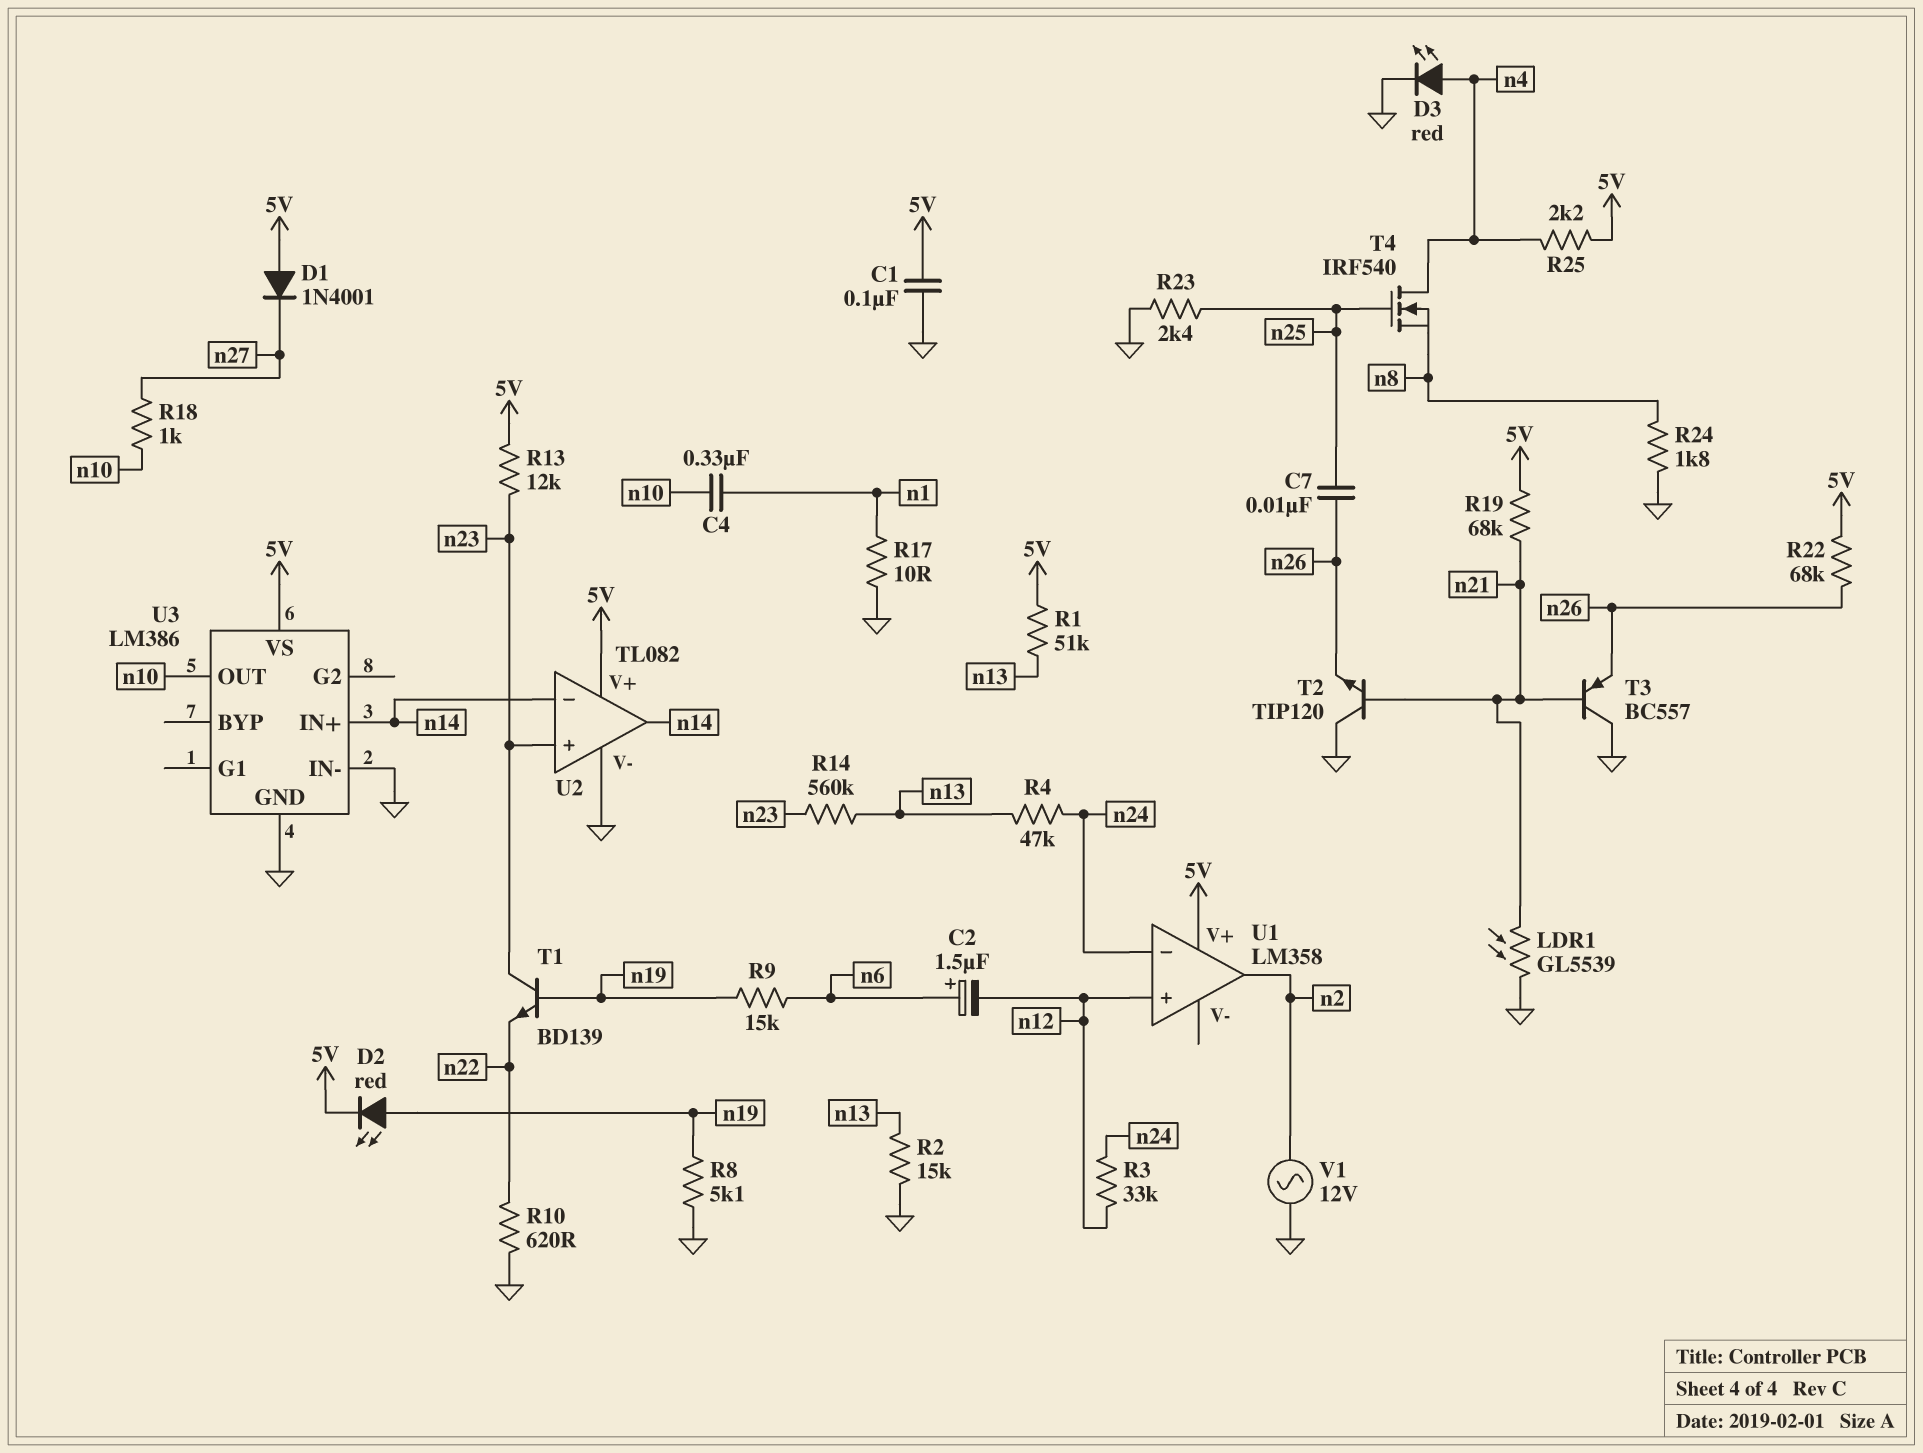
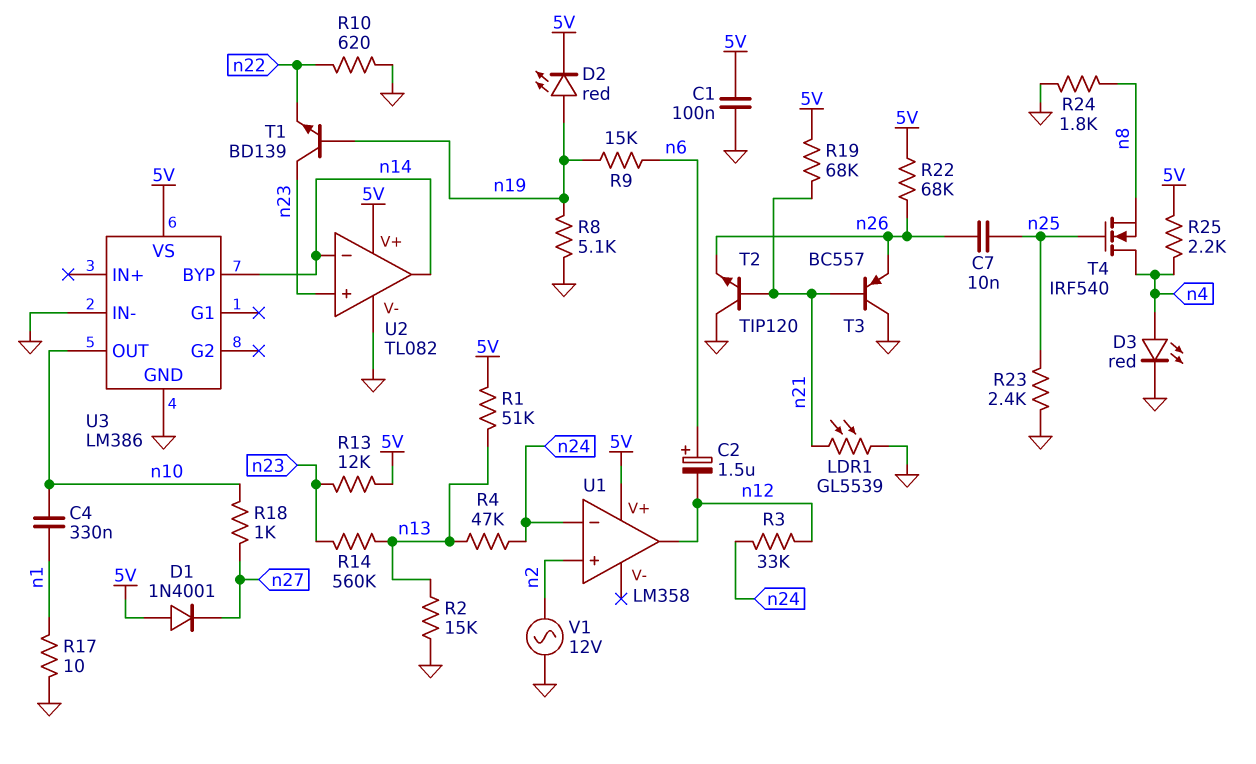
U1 pin in+: n12 -> n2
U1 pin out: n2 -> n12
U3 pin BYP: none -> n14
U3 pin IN+: n14 -> none

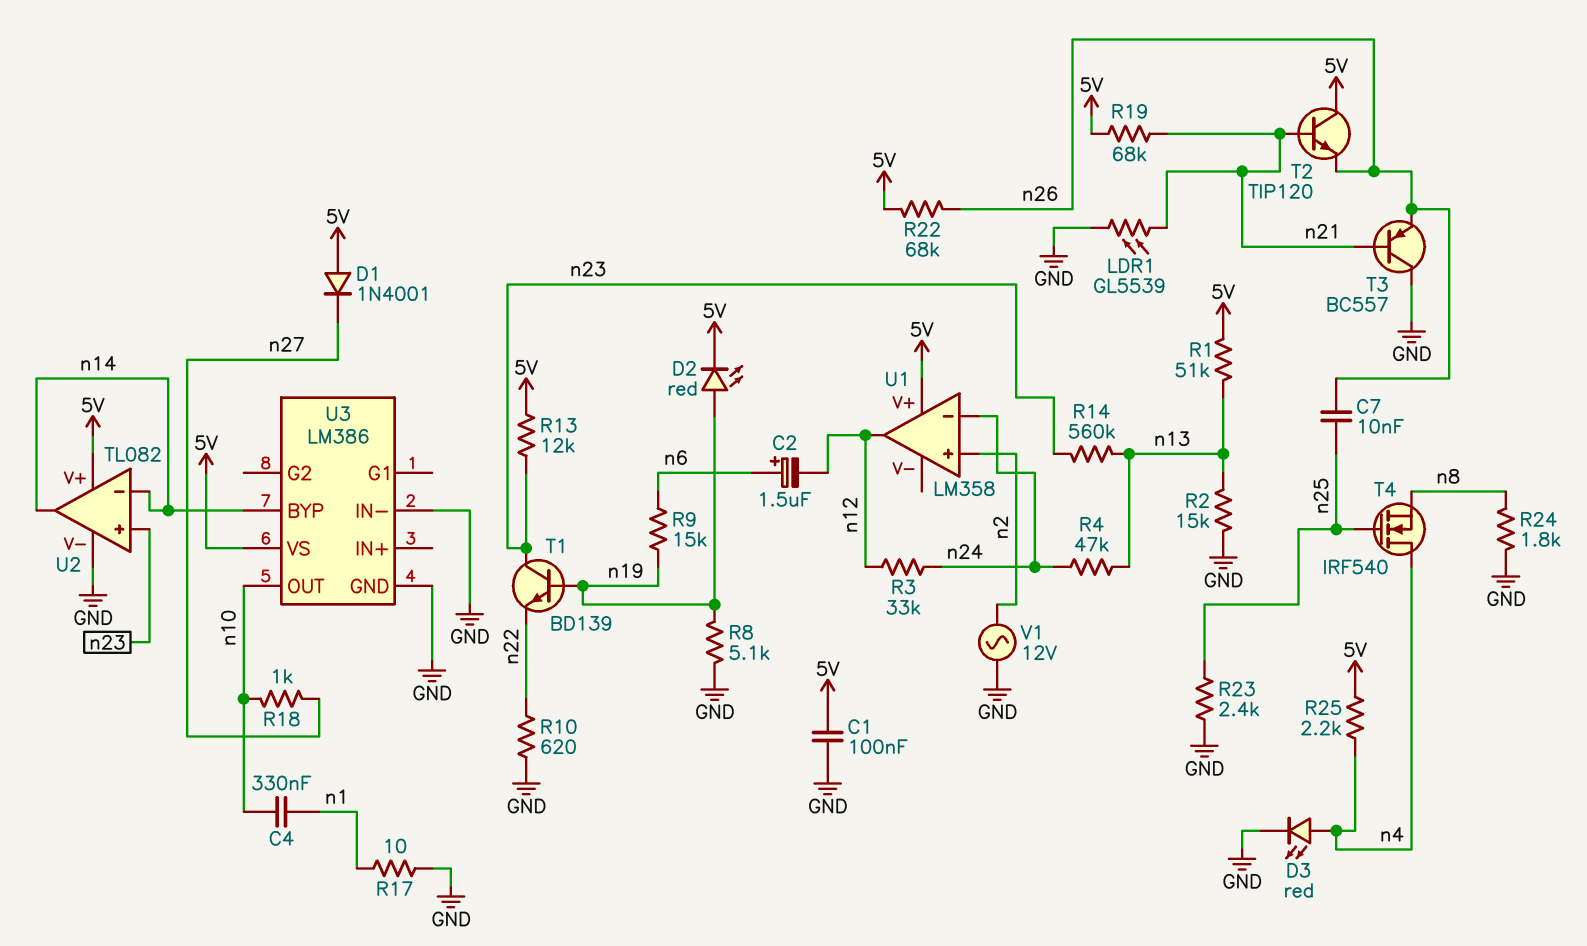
T2: NPN TIP120 (B n21, C GND, E n26) -> NPN TIP120 (B n21, C 5V, E n26)

